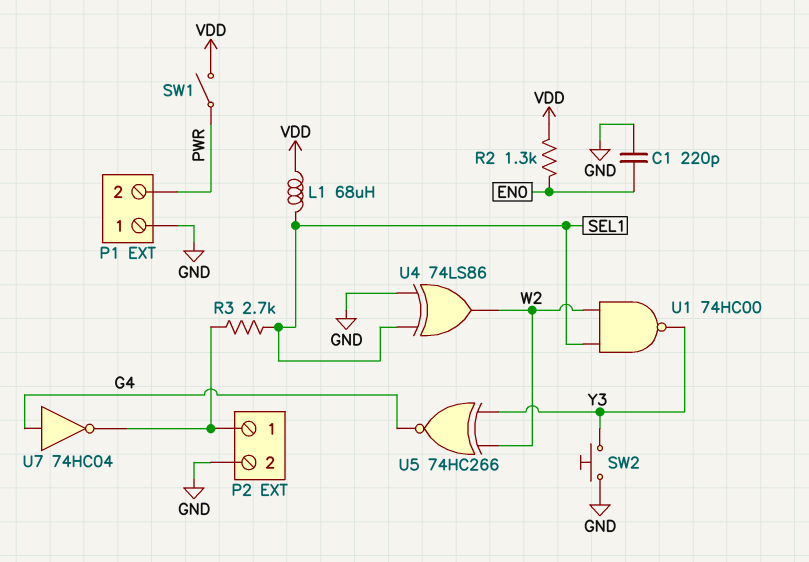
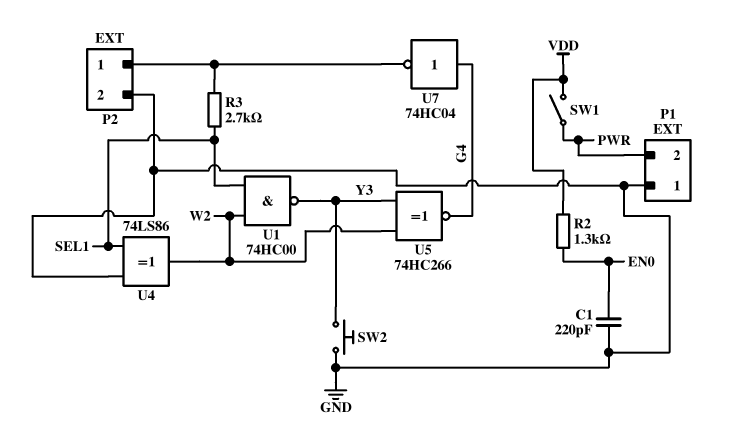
L1: 68uH (SEL1, VDD) -> none

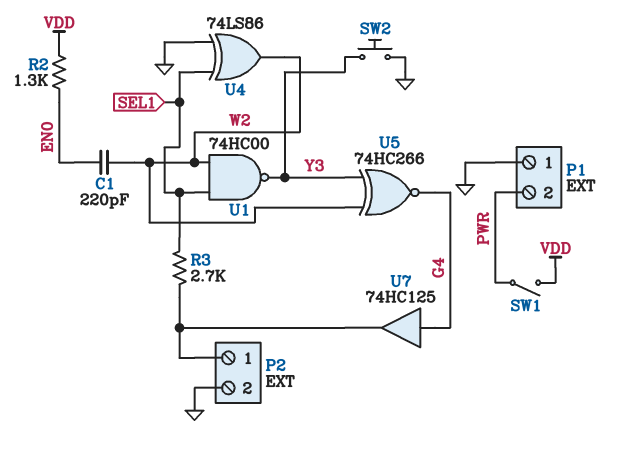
C1: 220pF (EN0, GND) -> 220pF (EN0, W2)
U7: NOT 74HC04 (in G4, out P2/1) -> buffer 74HC125 (in G4, out P2/1)

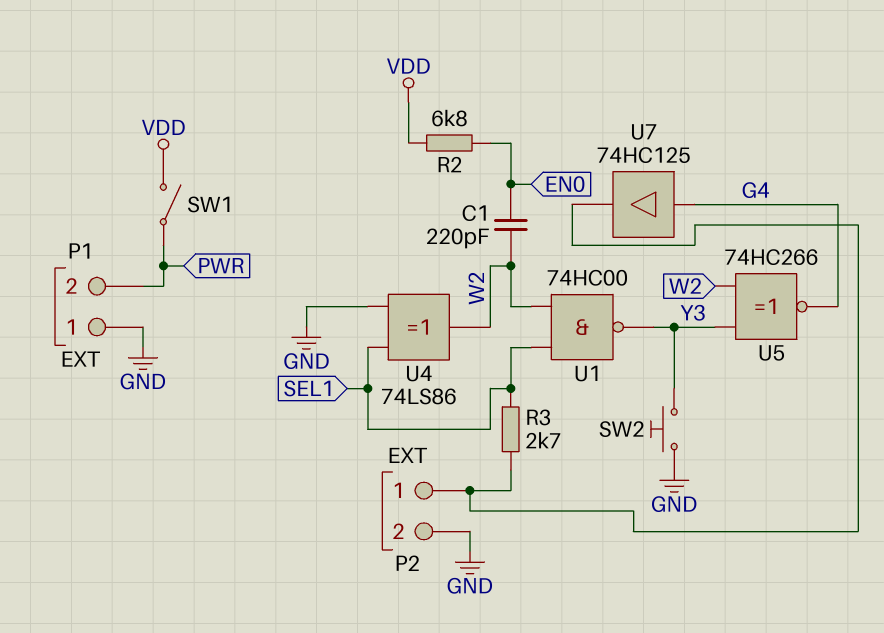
R2: 1.3k (EN0, VDD) -> 6.8k (EN0, VDD)

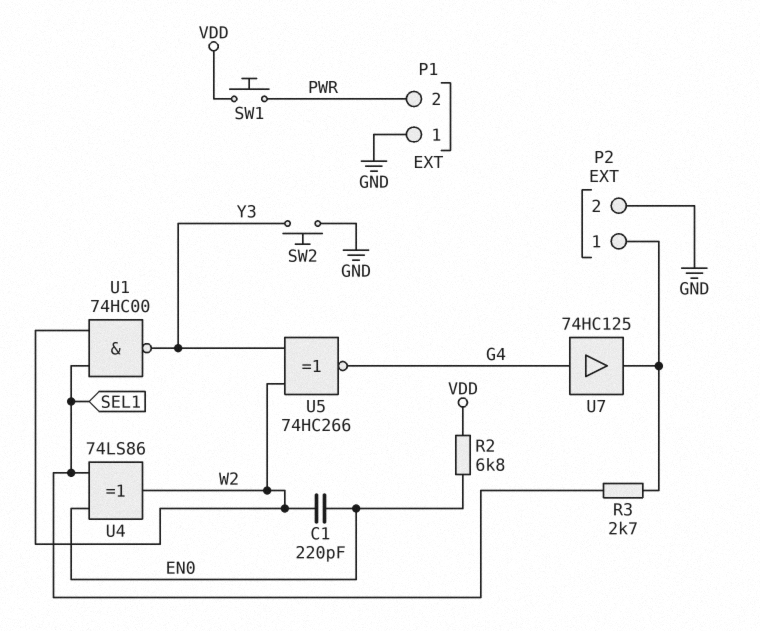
SW1: switch (PWR, VDD) -> button (PWR, VDD)
U4: XOR 74LS86 (in GND, in SEL1, out W2) -> XOR 74LS86 (in EN0, in SEL1, out W2)

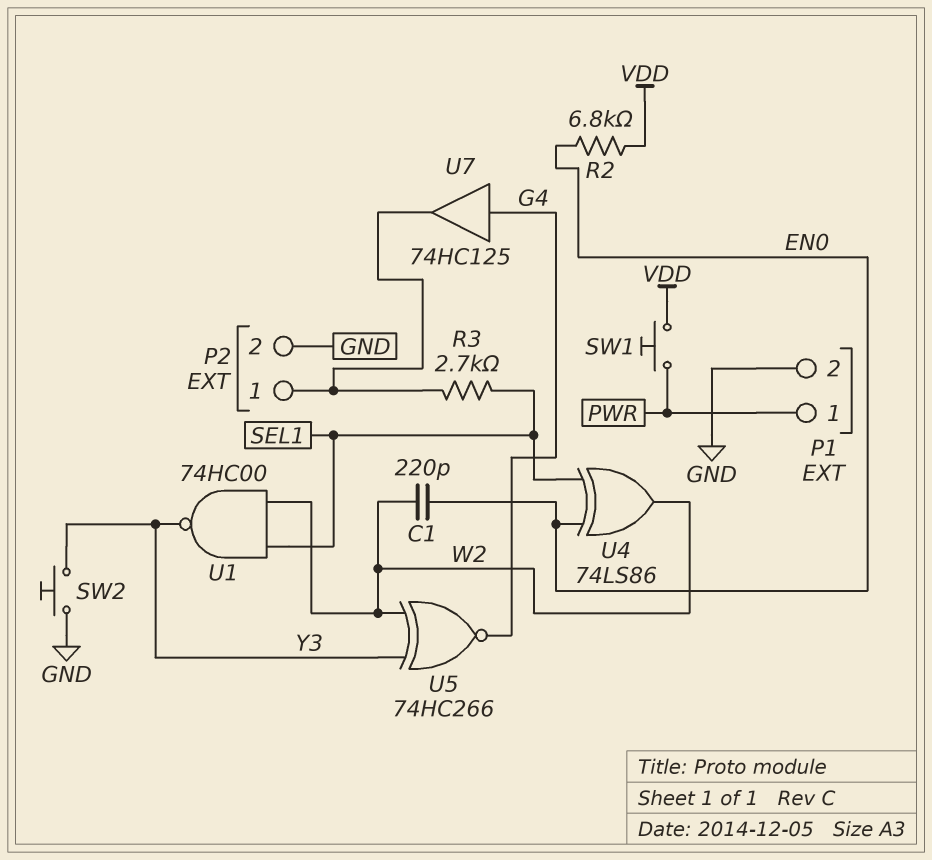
P1 pin 1: GND -> PWR
P1 pin 2: PWR -> GND

